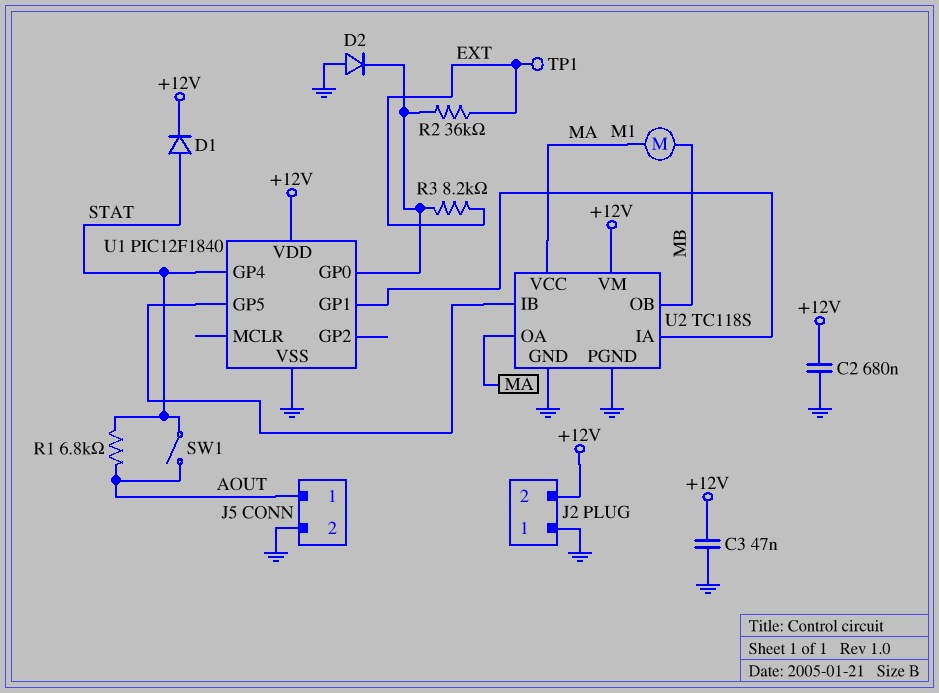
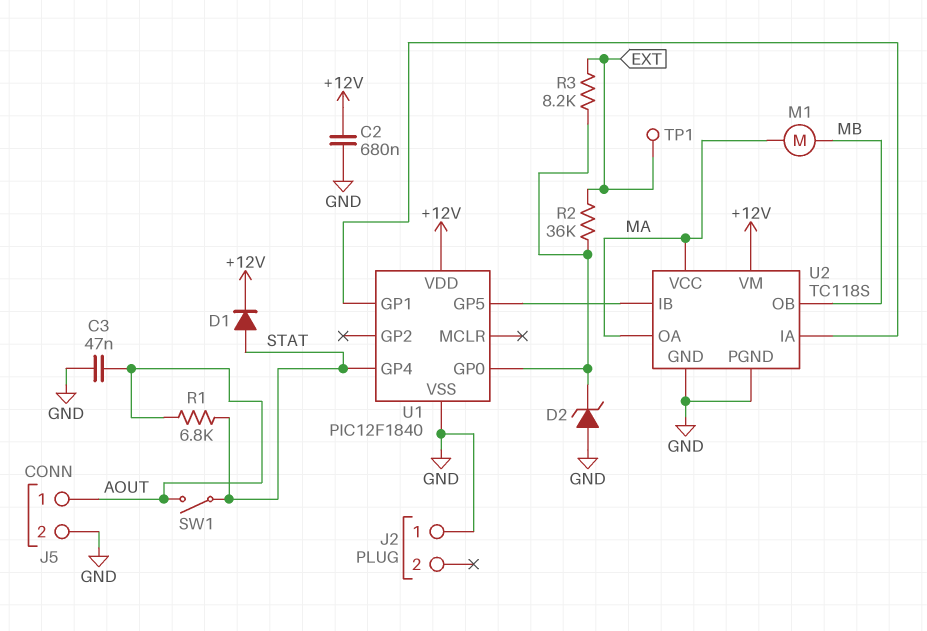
C3: 47nF (+12V, GND) -> 47nF (AOUT, GND)
D2: diode (A GND, K U1/GP0) -> zener (A GND, K U1/GP0)
J2 pin 2: +12V -> none

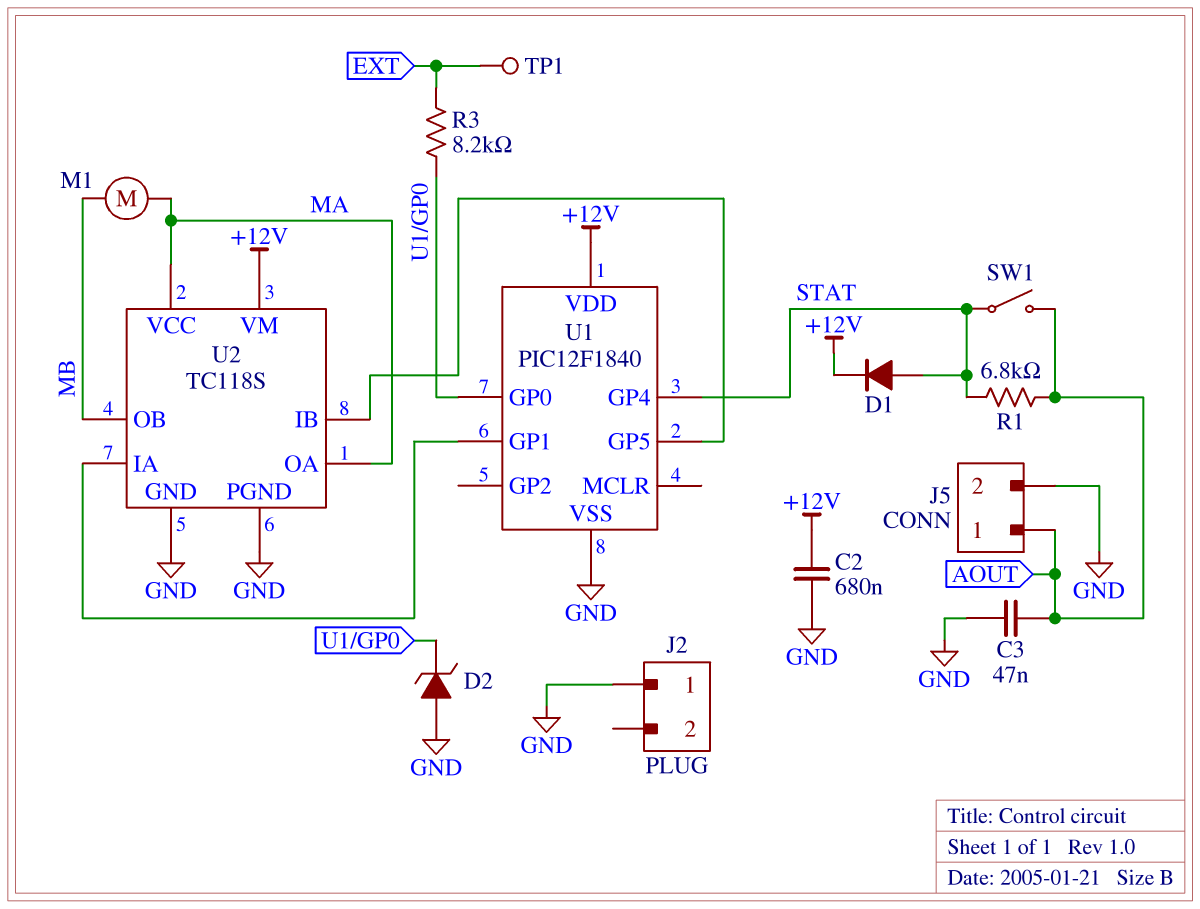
R2: 36k (EXT, U1/GP0) -> none

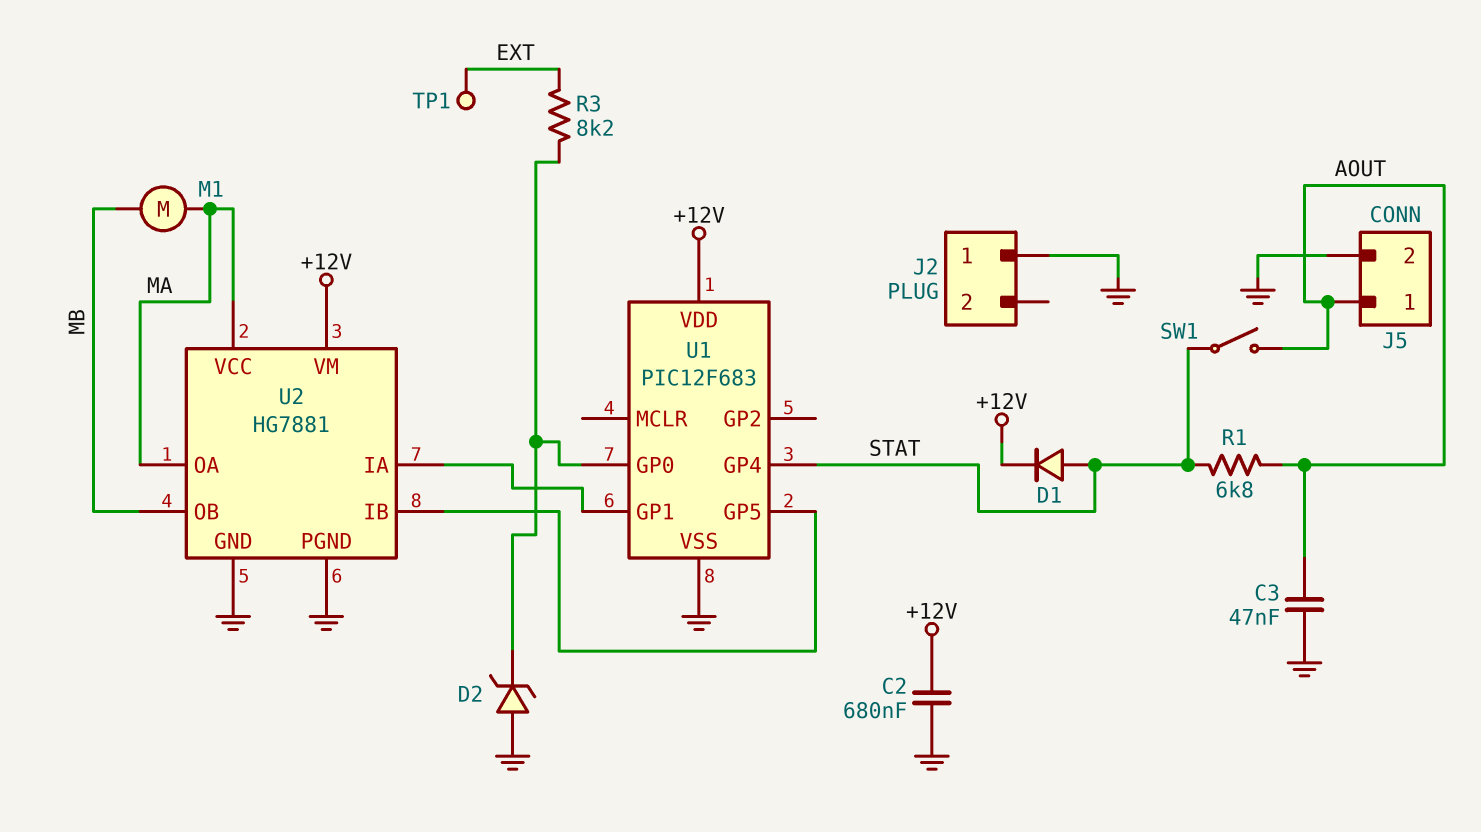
U1: PIC12F1840 -> PIC12F683
U2: TC118S -> HG7881

